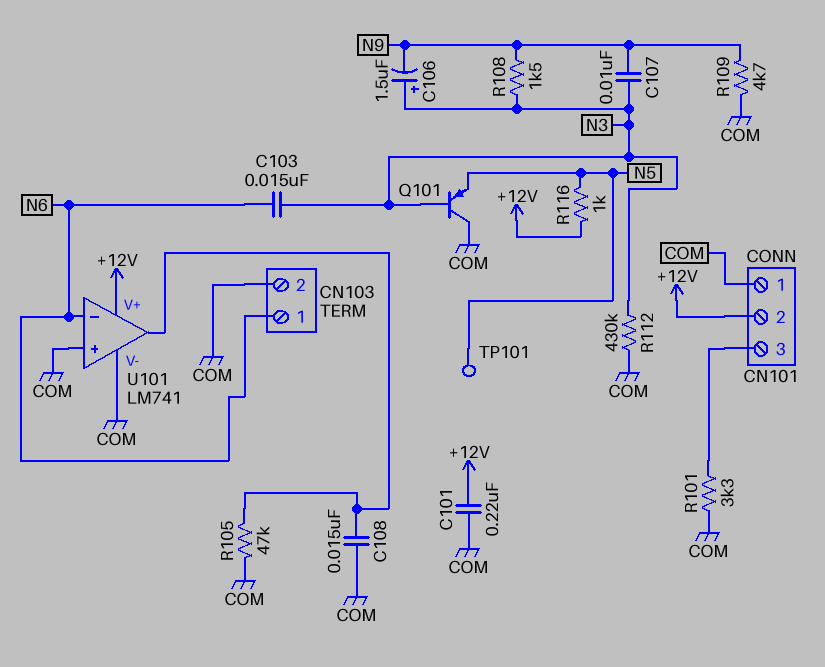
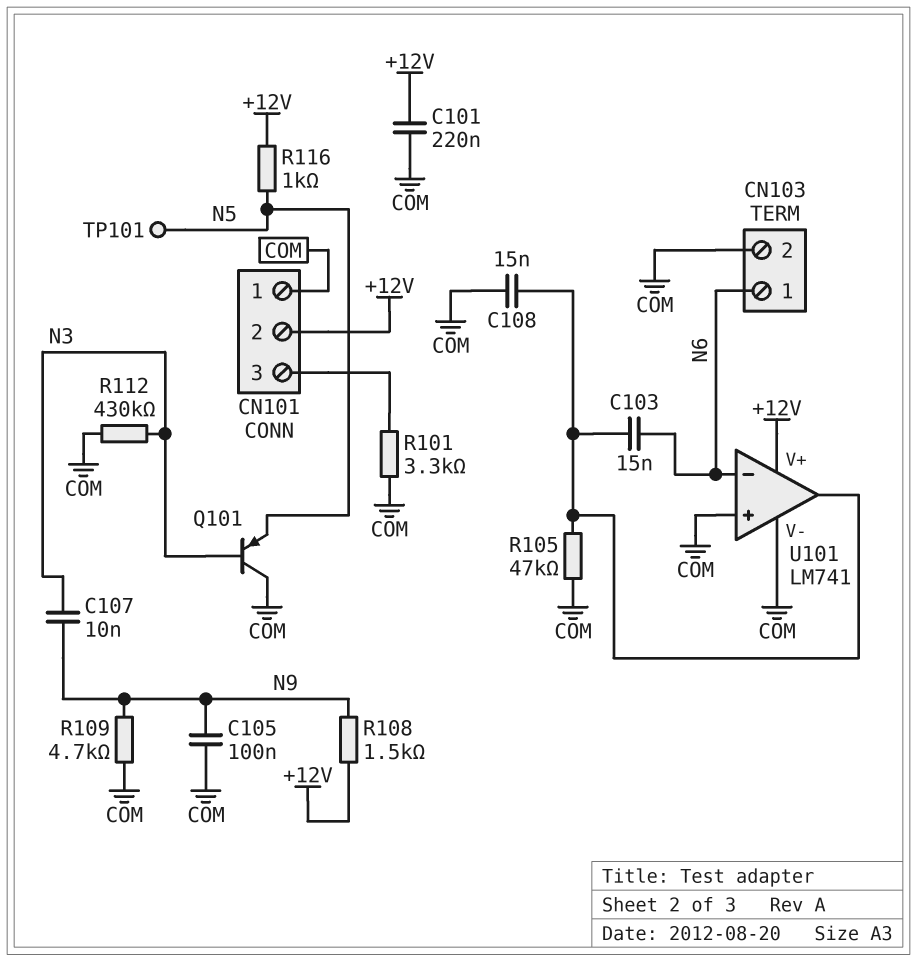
C103: 15nF (N3, N6) -> 15nF (N6, U101/out)
C105: none -> 100nF (COM, N9)
C106: 1.5uF (plus N3, minus N9) -> none
R108: 1.5k (N3, N9) -> 1.5k (+12V, N9)

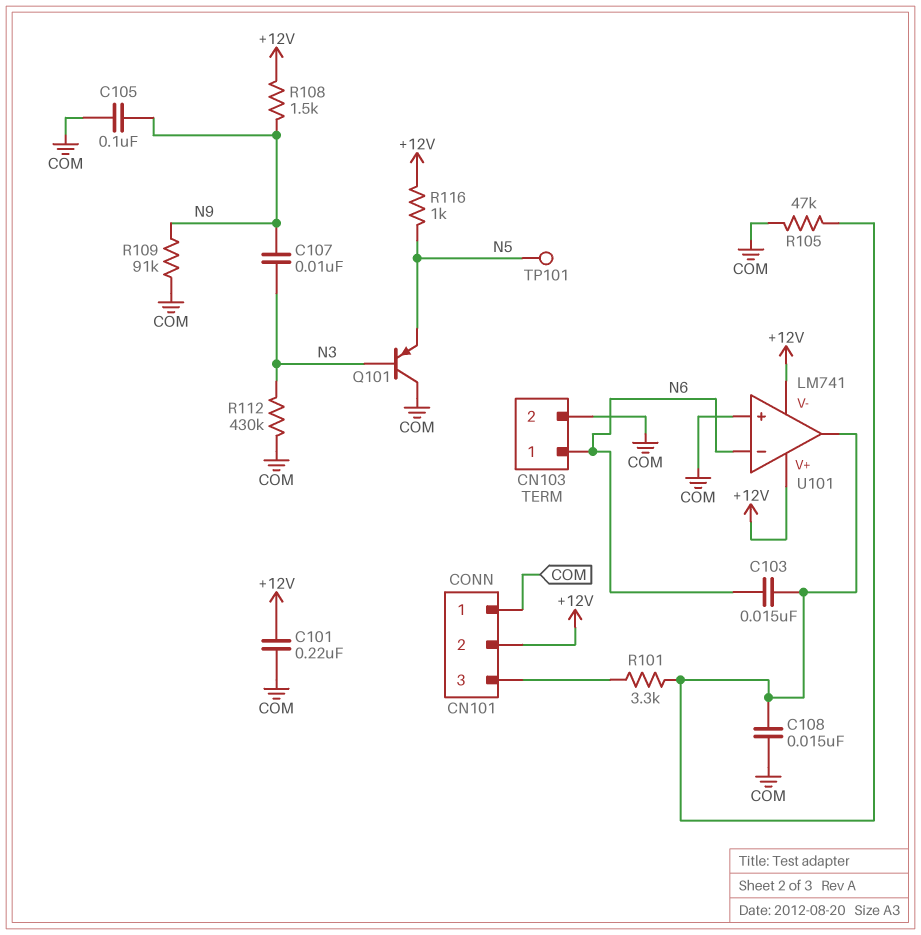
R101: 3.3k (CN101/3, COM) -> 3.3k (CN101/3, U101/out)
R109: 4.7k (COM, N9) -> 91k (COM, N9)
U101 pin V-: COM -> +12V

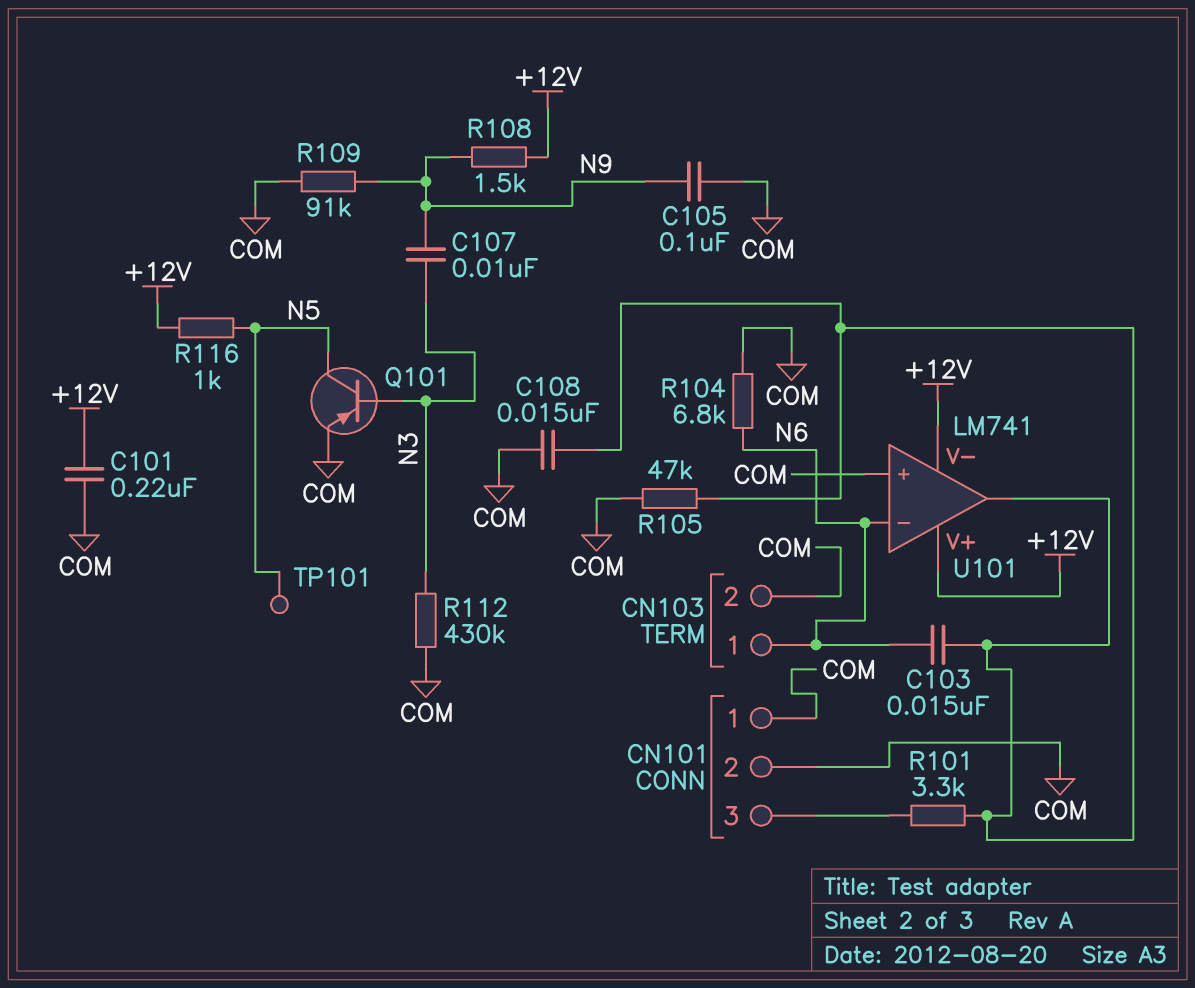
CN101 pin 2: +12V -> COM
Q101: PNP (B N3, C COM, E N5) -> PNP (B N3, C N5, E COM)
R104: none -> 6.8k (COM, N6)

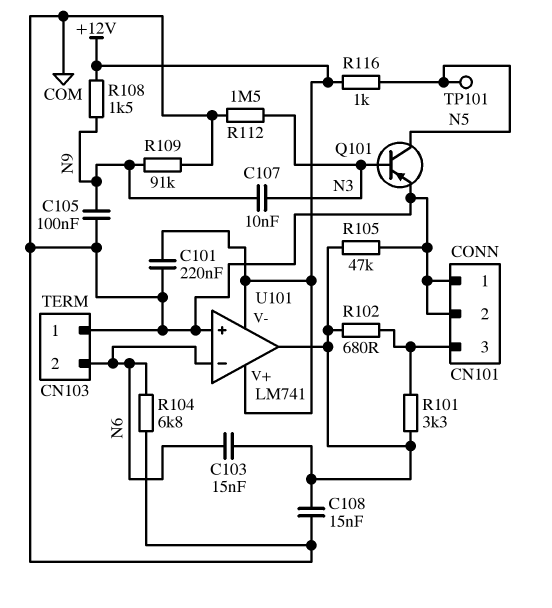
CN103 pin 1: N6 -> COM
CN103 pin 2: COM -> N6
R102: none -> 680 (CN101/3, U101/out)
R112: 430k (COM, N3) -> 1.5M (COM, N3)

